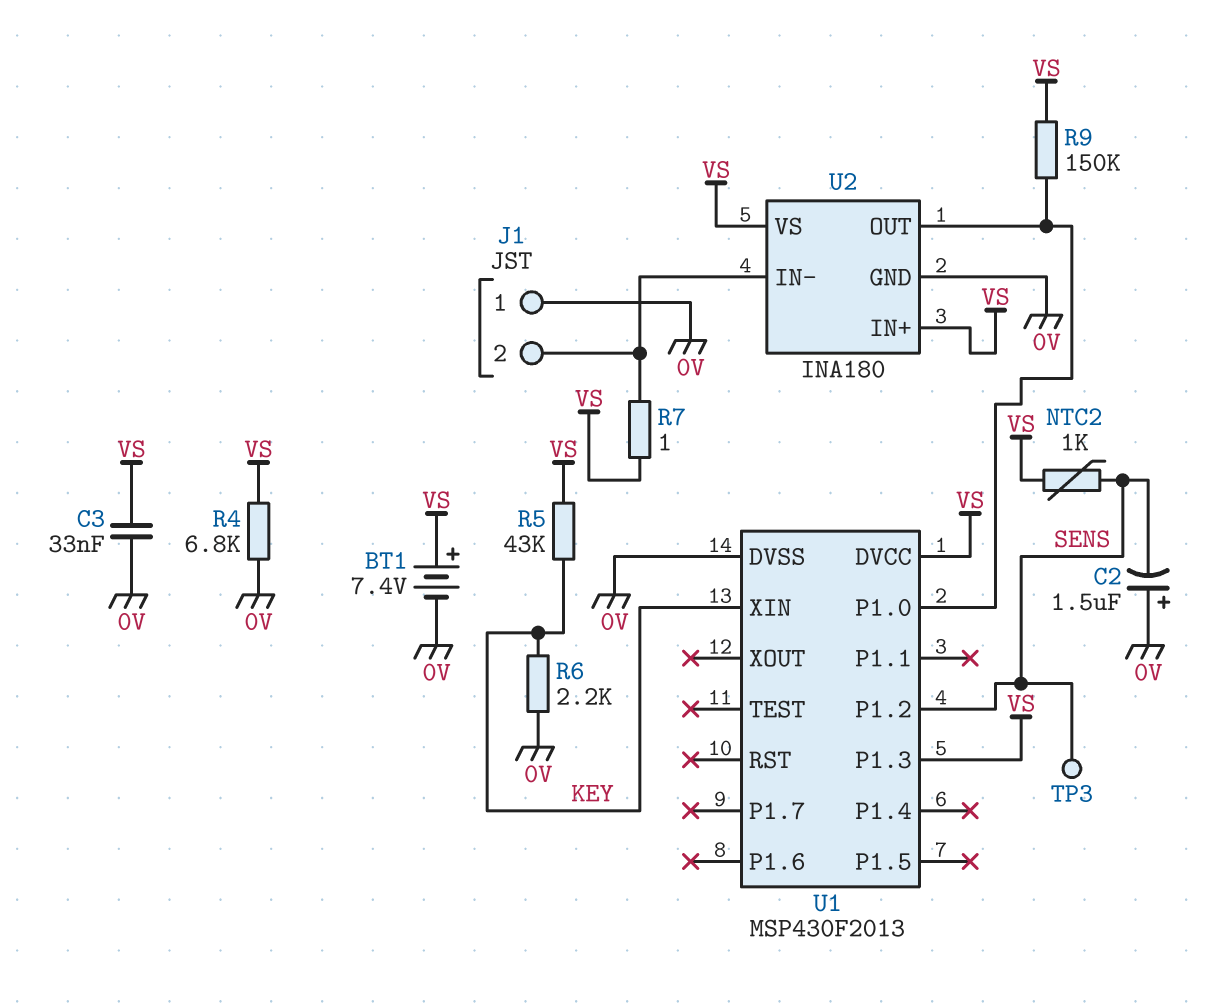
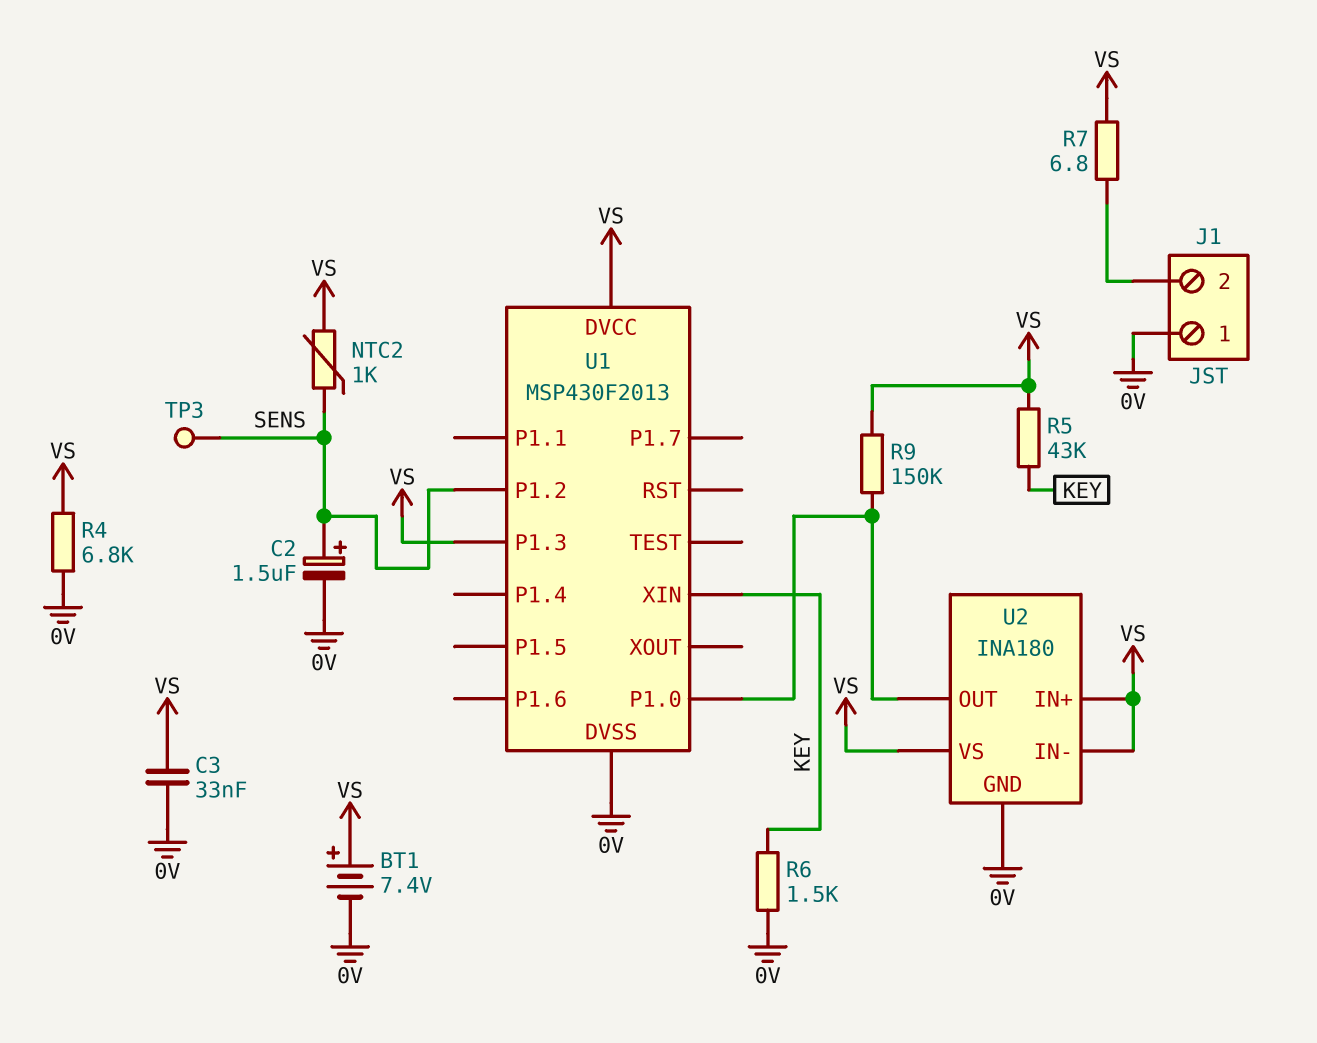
C2: 1.5uF (plus 0V, minus SENS) -> 1.5uF (plus SENS, minus 0V)
R6: 2.2k (0V, KEY) -> 1.5k (0V, KEY)
R7: 1 (J1/2, VS) -> 6.8 (J1/2, VS)
U2 pin IN-: J1/2 -> VS

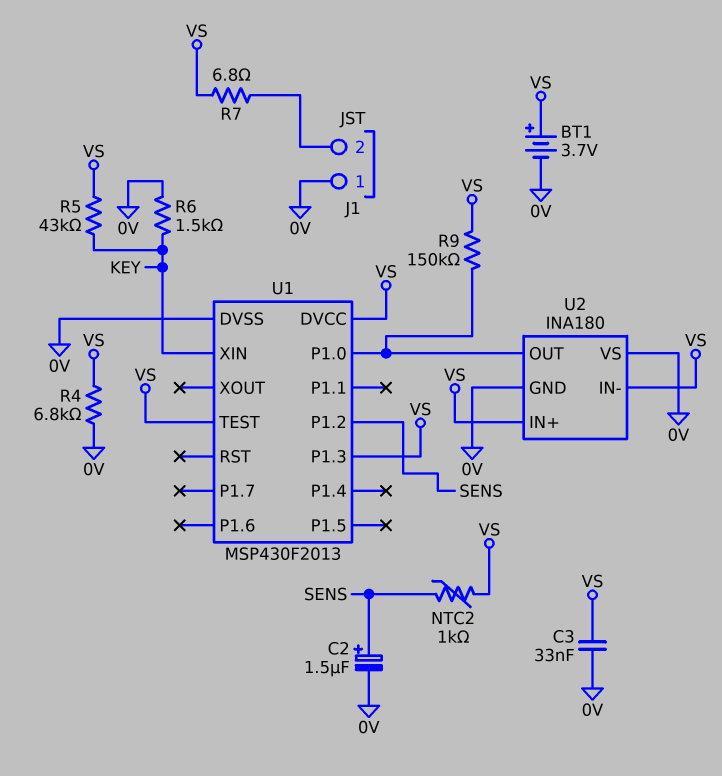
BT1: 7.4V (plus VS, minus 0V) -> 3.7V (plus VS, minus 0V)
TP3: test point (SENS) -> none
U1 pin TEST: none -> VS
U2 pin VS: VS -> 0V

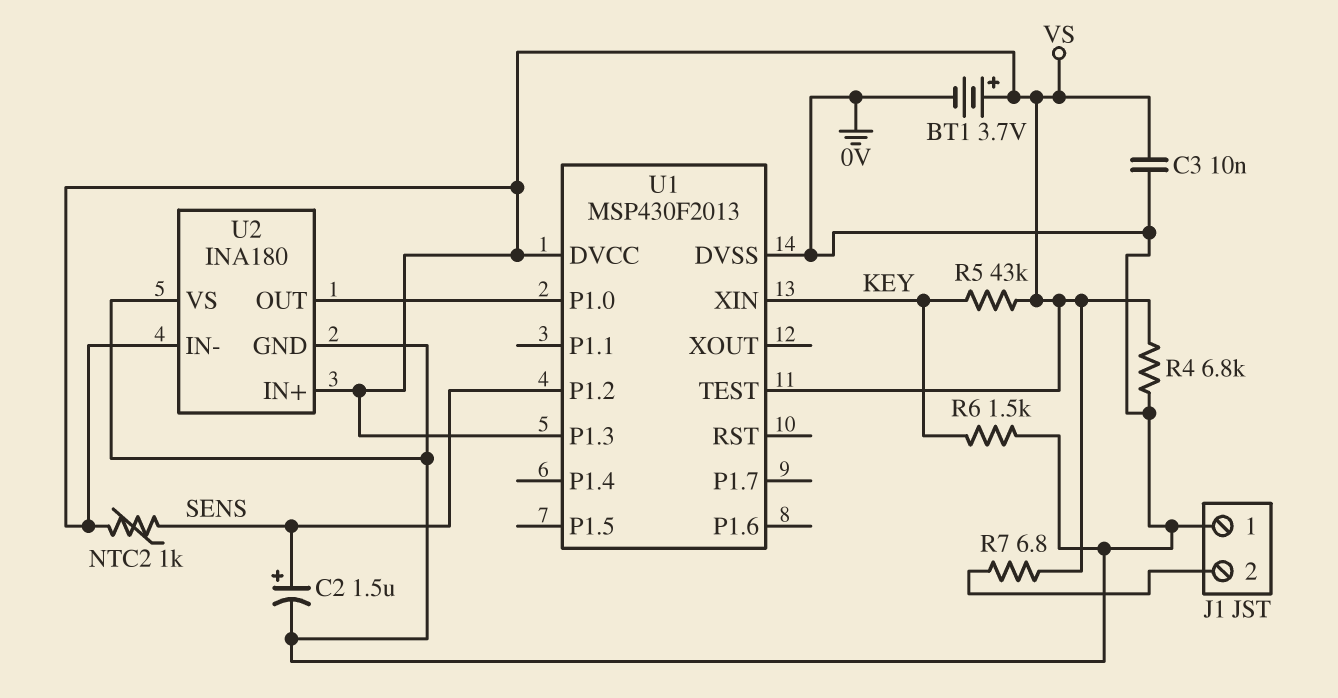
C3: 33nF (0V, VS) -> 10nF (0V, VS)
R9: 150k (U1/P1.0, VS) -> none

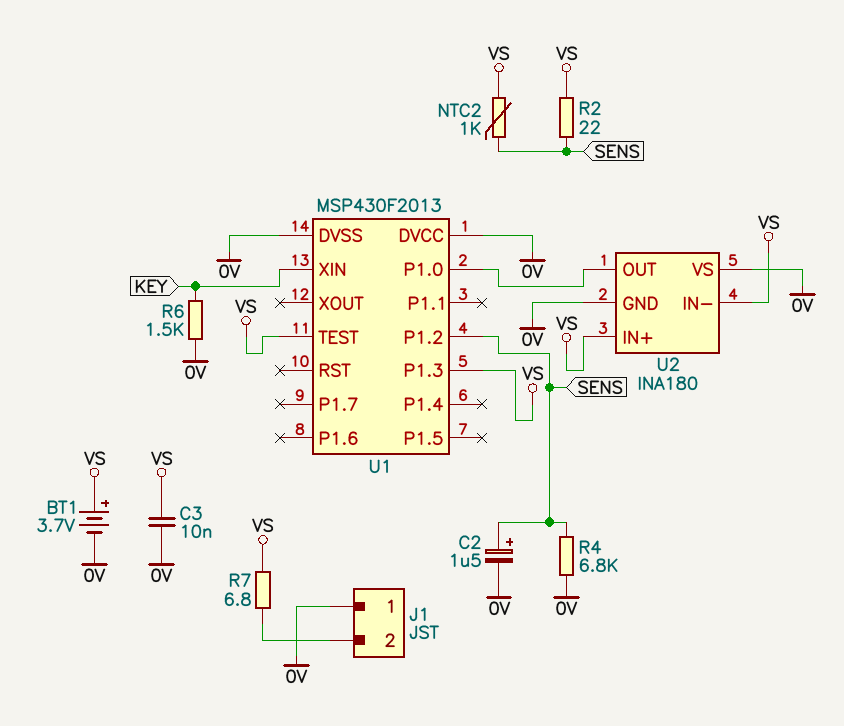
R2: none -> 22 (SENS, VS)
R4: 6.8k (0V, VS) -> 6.8k (0V, SENS)
R5: 43k (KEY, VS) -> none
U1 pin DVCC: VS -> 0V

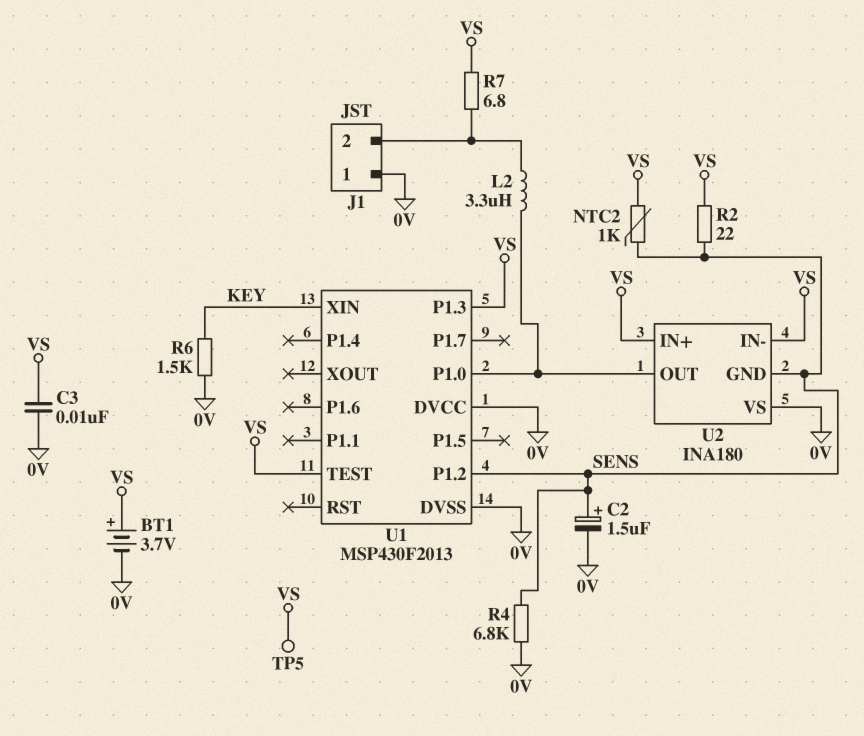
L2: none -> 3.3uH (J1/2, U1/P1.0)
TP5: none -> test point (VS)
U2 pin GND: 0V -> SENS

